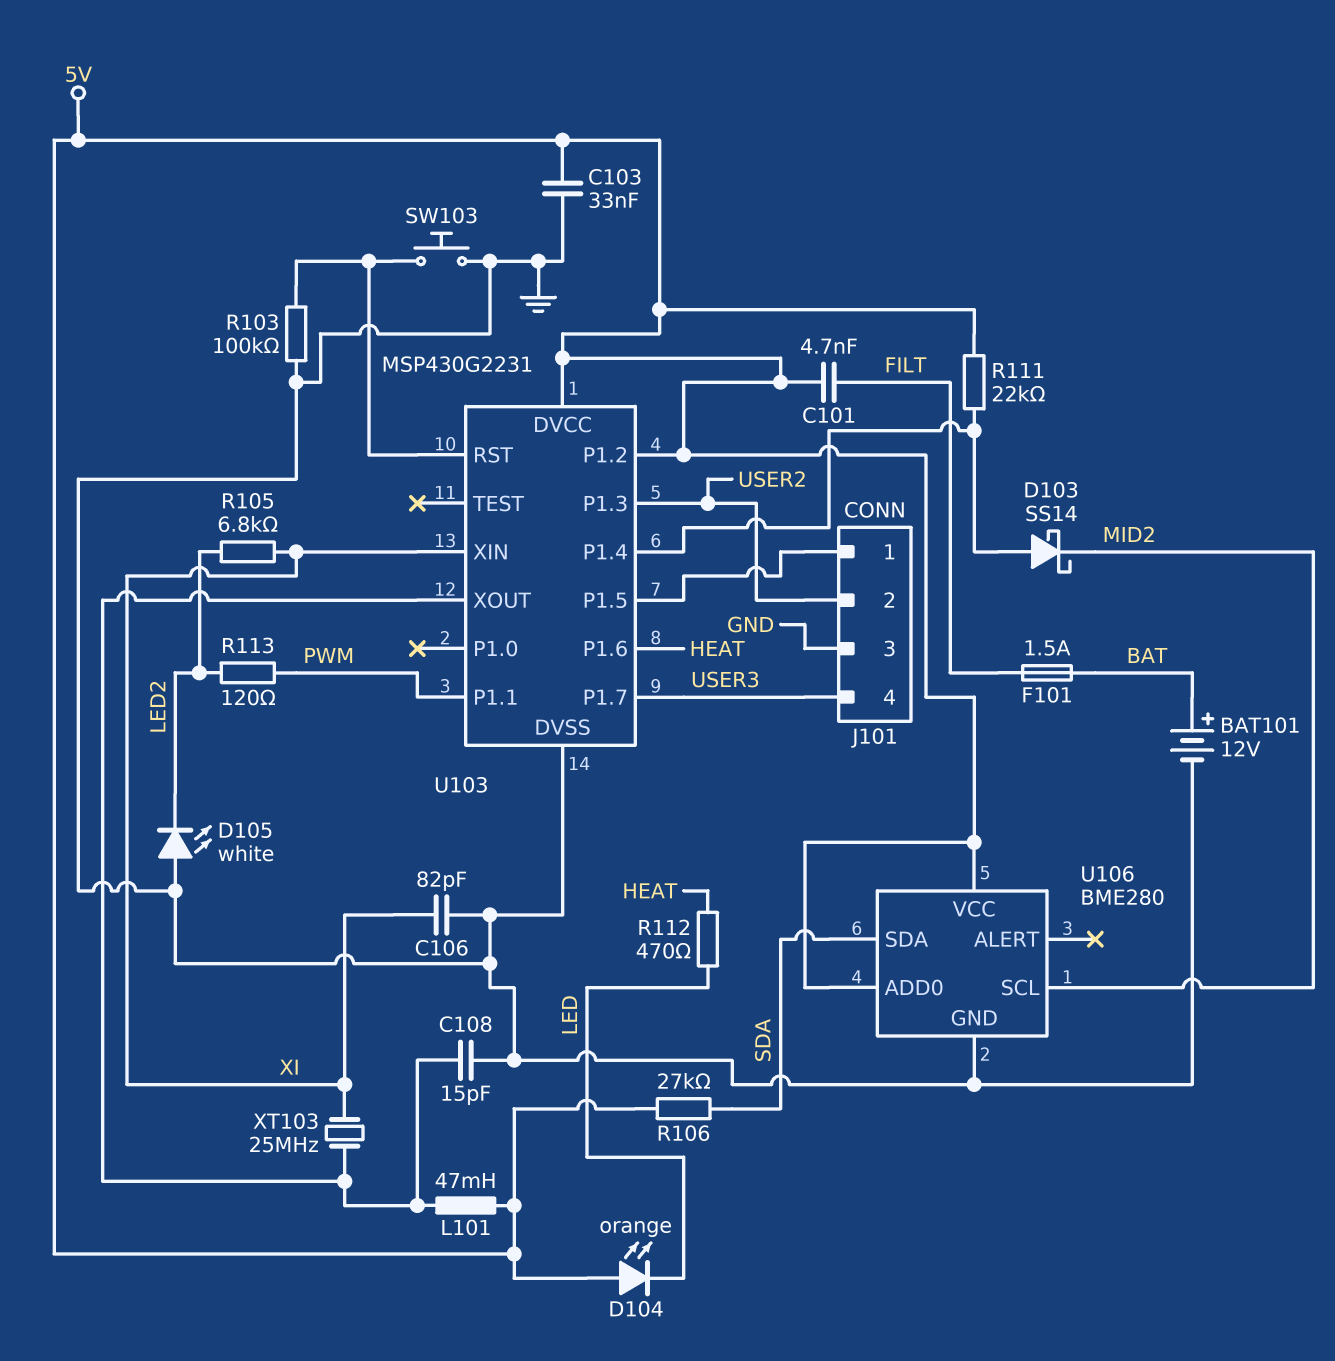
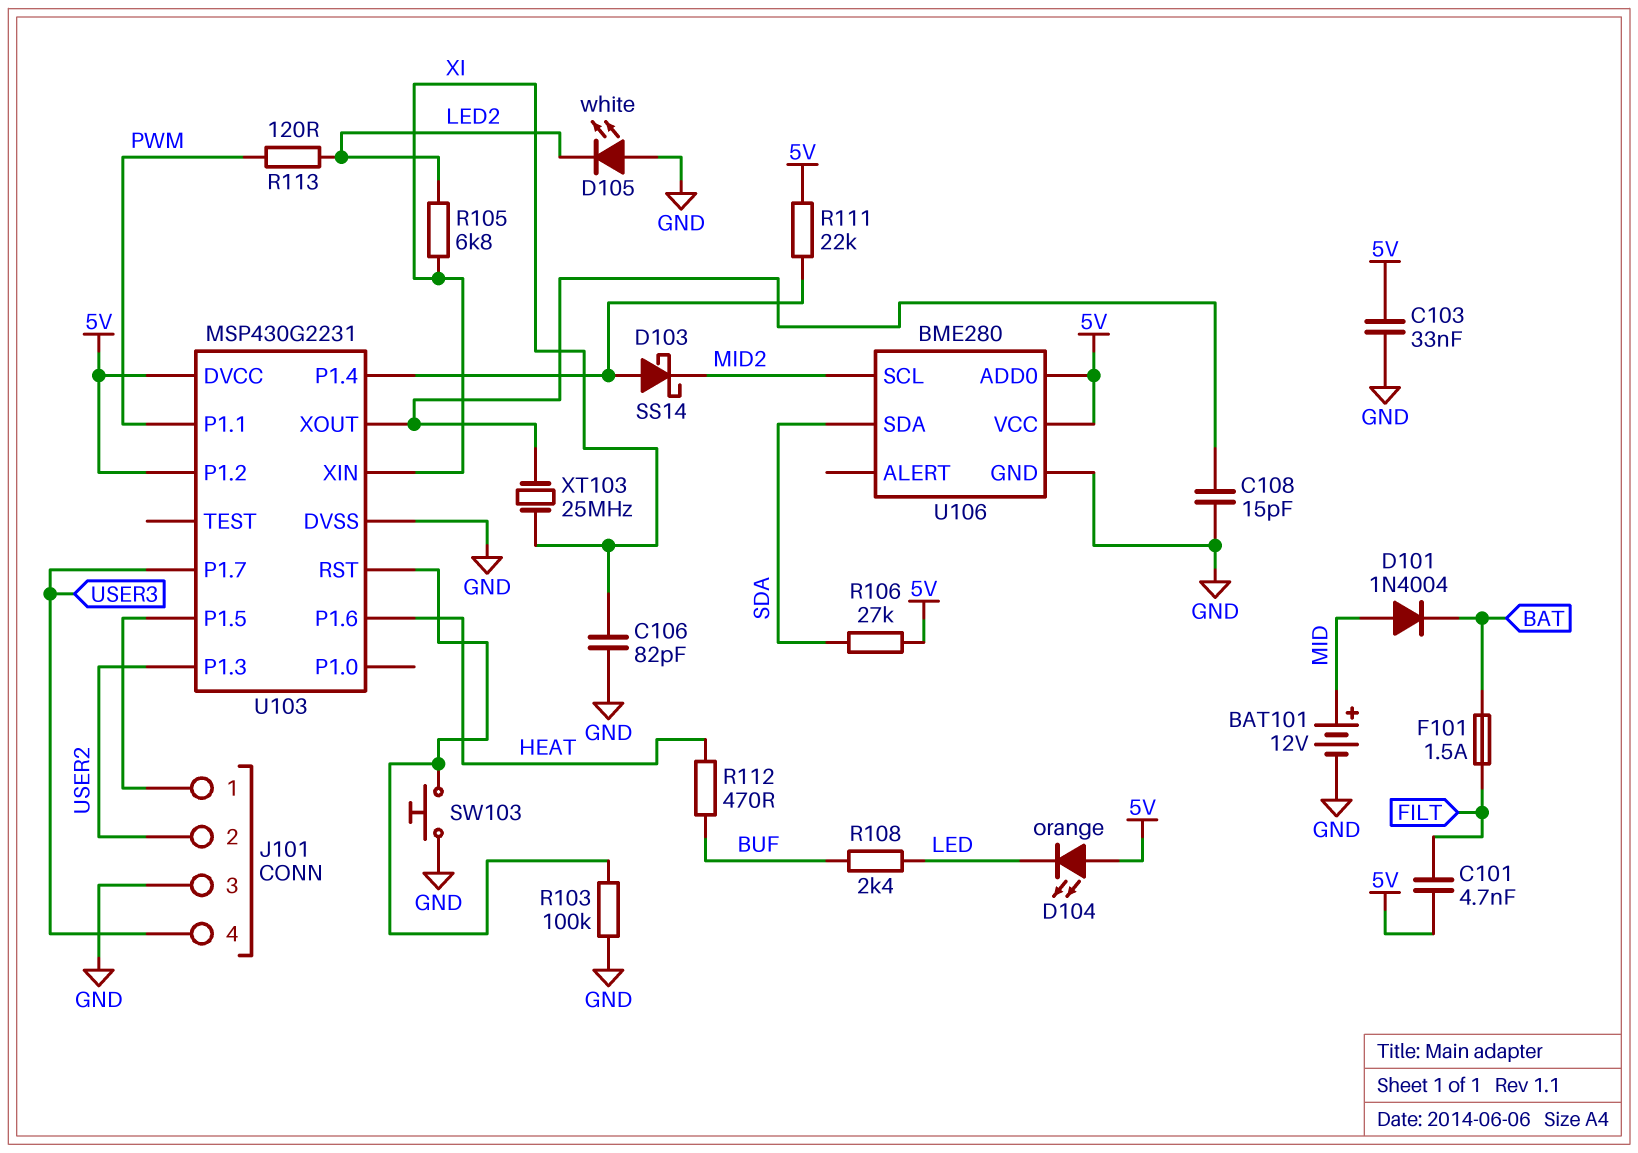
BAT101: 12V (plus BAT, minus GND) -> 12V (plus MID, minus GND)
D101: none -> diode 1N4004 (A MID, K BAT)
L101: 47mH (5V, U103/XOUT) -> none
R108: none -> 2.4k (BUF, LED)
R112: 470 (HEAT, LED) -> 470 (BUF, HEAT)

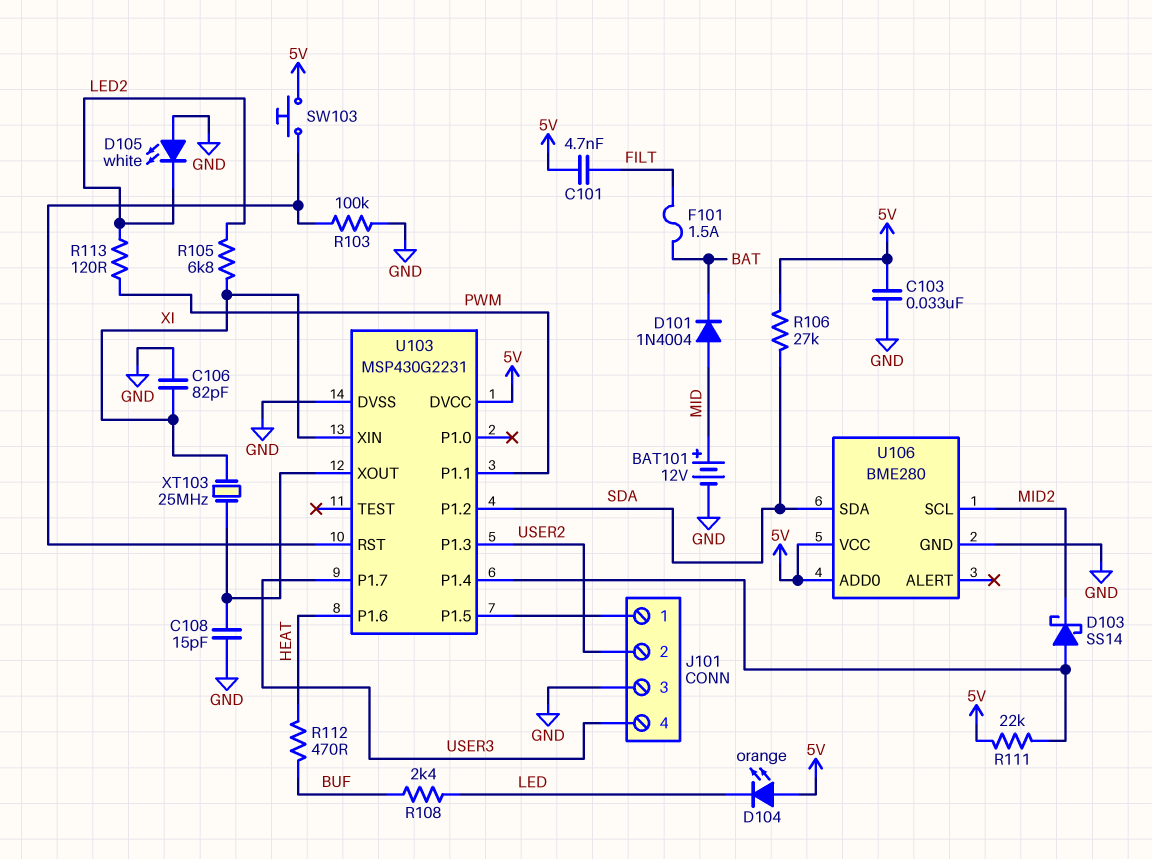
SW103: button (GND, U103/RST) -> button (5V, U103/RST)
U103 pin P1.2: 5V -> SDA

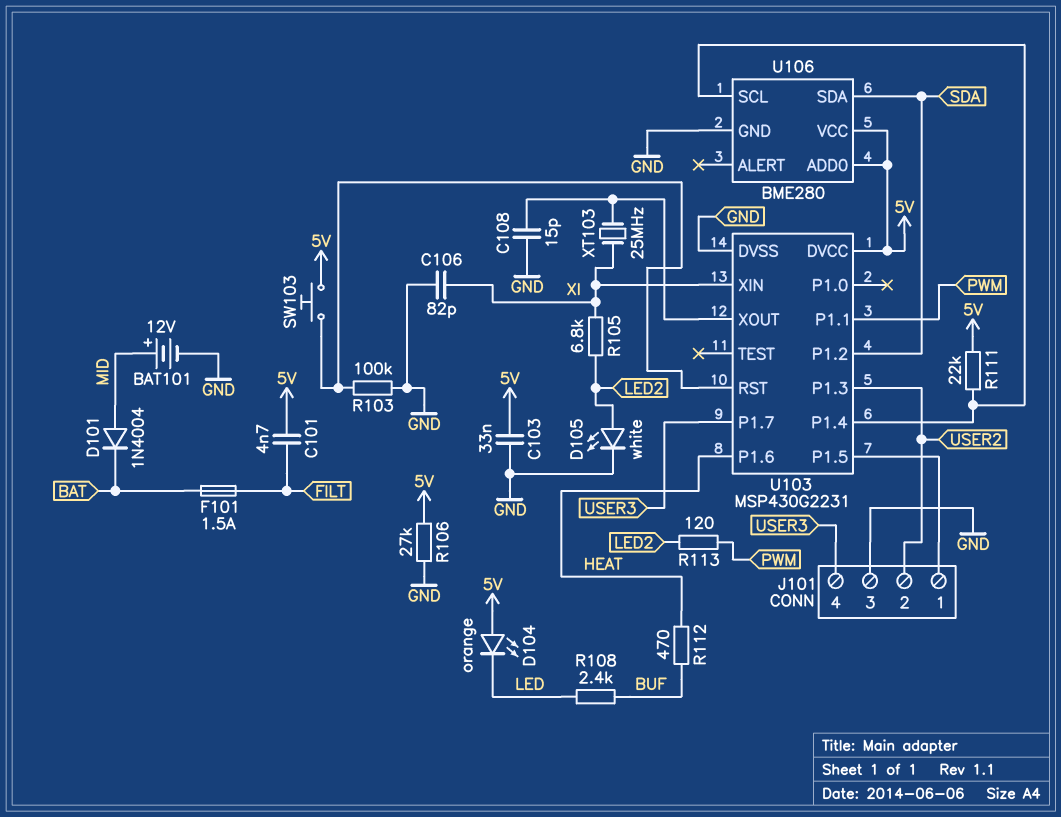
D103: schottky SS14 (A U103/P1.4, K MID2) -> none
D105: LED white (A GND, K LED2) -> LED white (A LED2, K GND)
R106: 27k (5V, SDA) -> 27k (5V, GND)
U106 pin SCL: MID2 -> U103/P1.4

